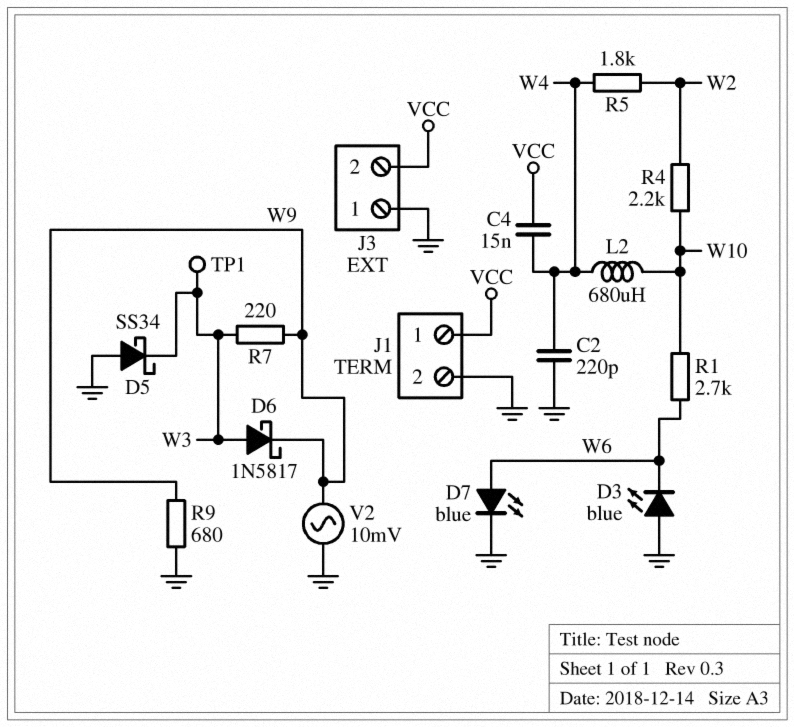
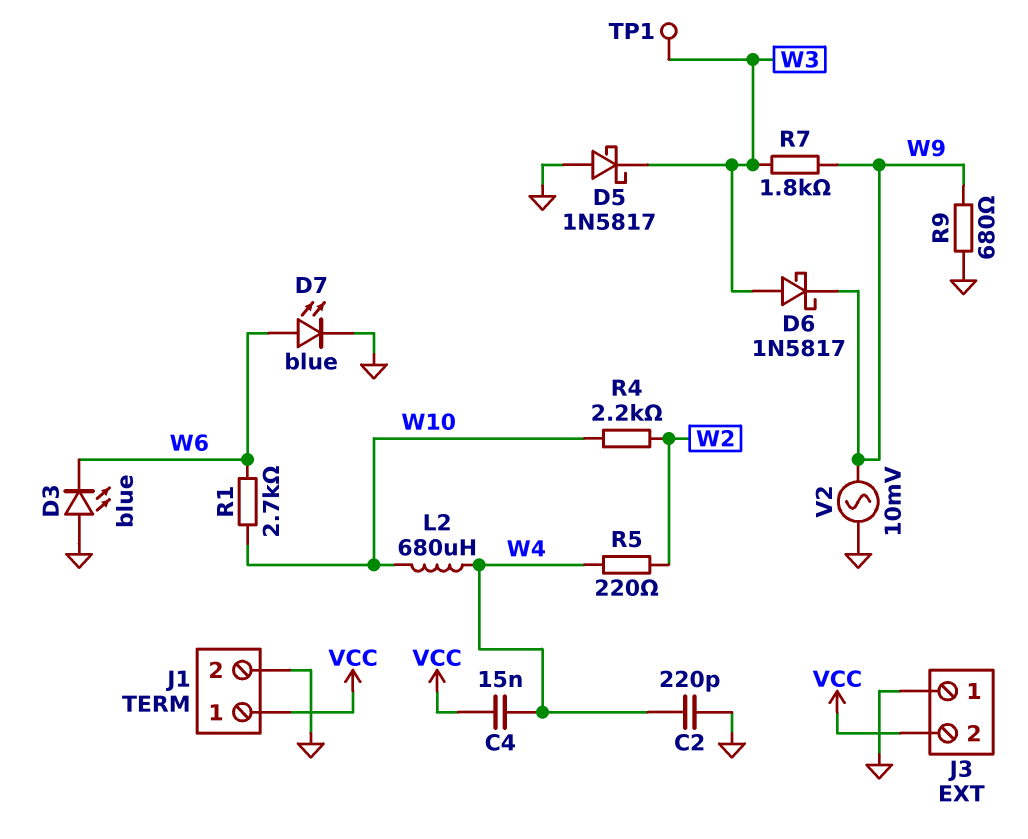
D5: schottky SS34 (A GND, K W3) -> schottky 1N5817 (A GND, K W3)
R5: 1.8k (W2, W4) -> 220 (W2, W4)
R7: 220 (W3, W9) -> 1.8k (W3, W9)

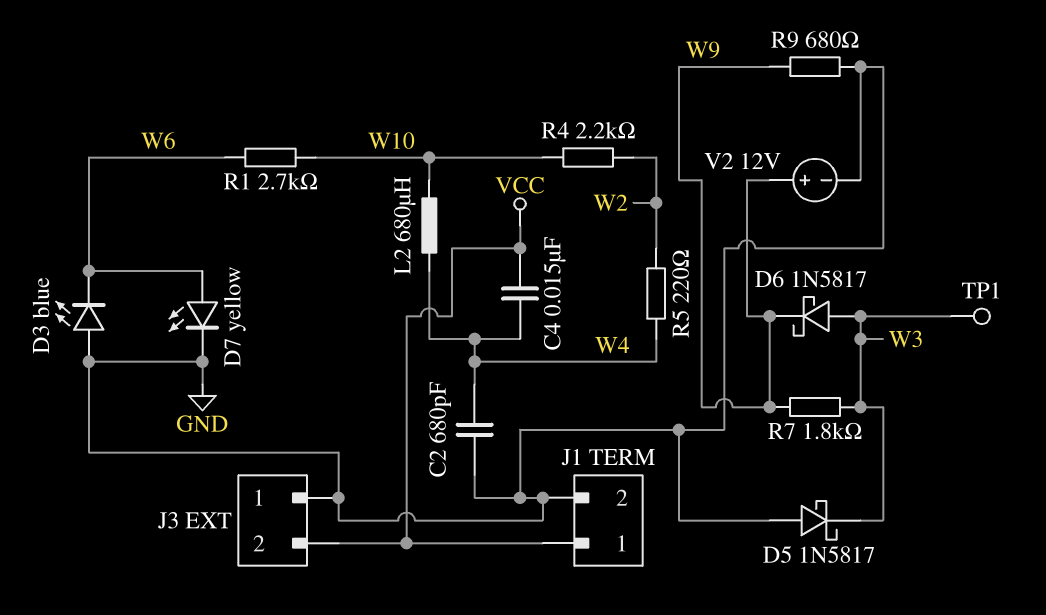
C2: 220pF (GND, W4) -> 680pF (GND, W4)
D7: LED blue (A W6, K GND) -> LED yellow (A W6, K GND)
V2: AC 10mV (GND, W9) -> 12V (plus W9, minus GND)

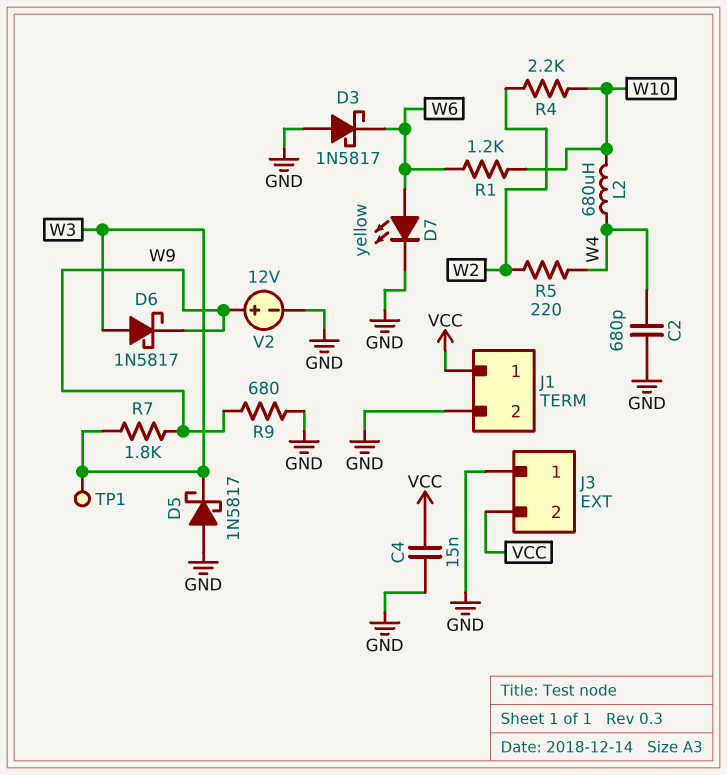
C4: 15nF (VCC, W4) -> 15nF (GND, VCC)
D3: LED blue (A GND, K W6) -> schottky 1N5817 (A GND, K W6)
R1: 2.7k (W6, W10) -> 1.2k (W6, W10)

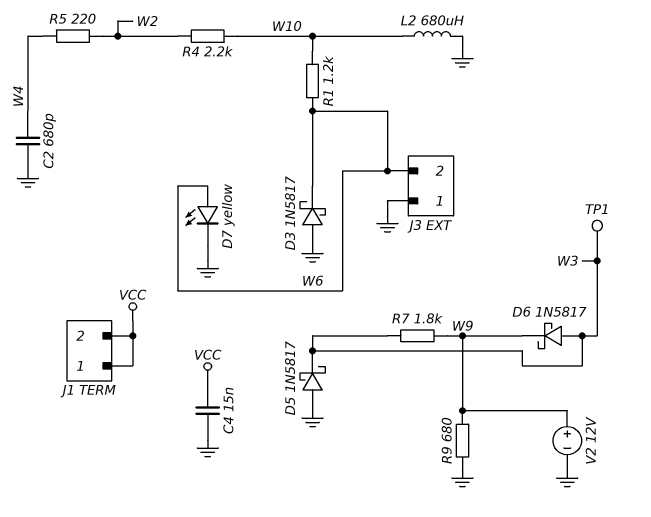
J1 pin 2: GND -> VCC
J3 pin 2: VCC -> W6
L2: 680uH (W4, W10) -> 680uH (GND, W10)

